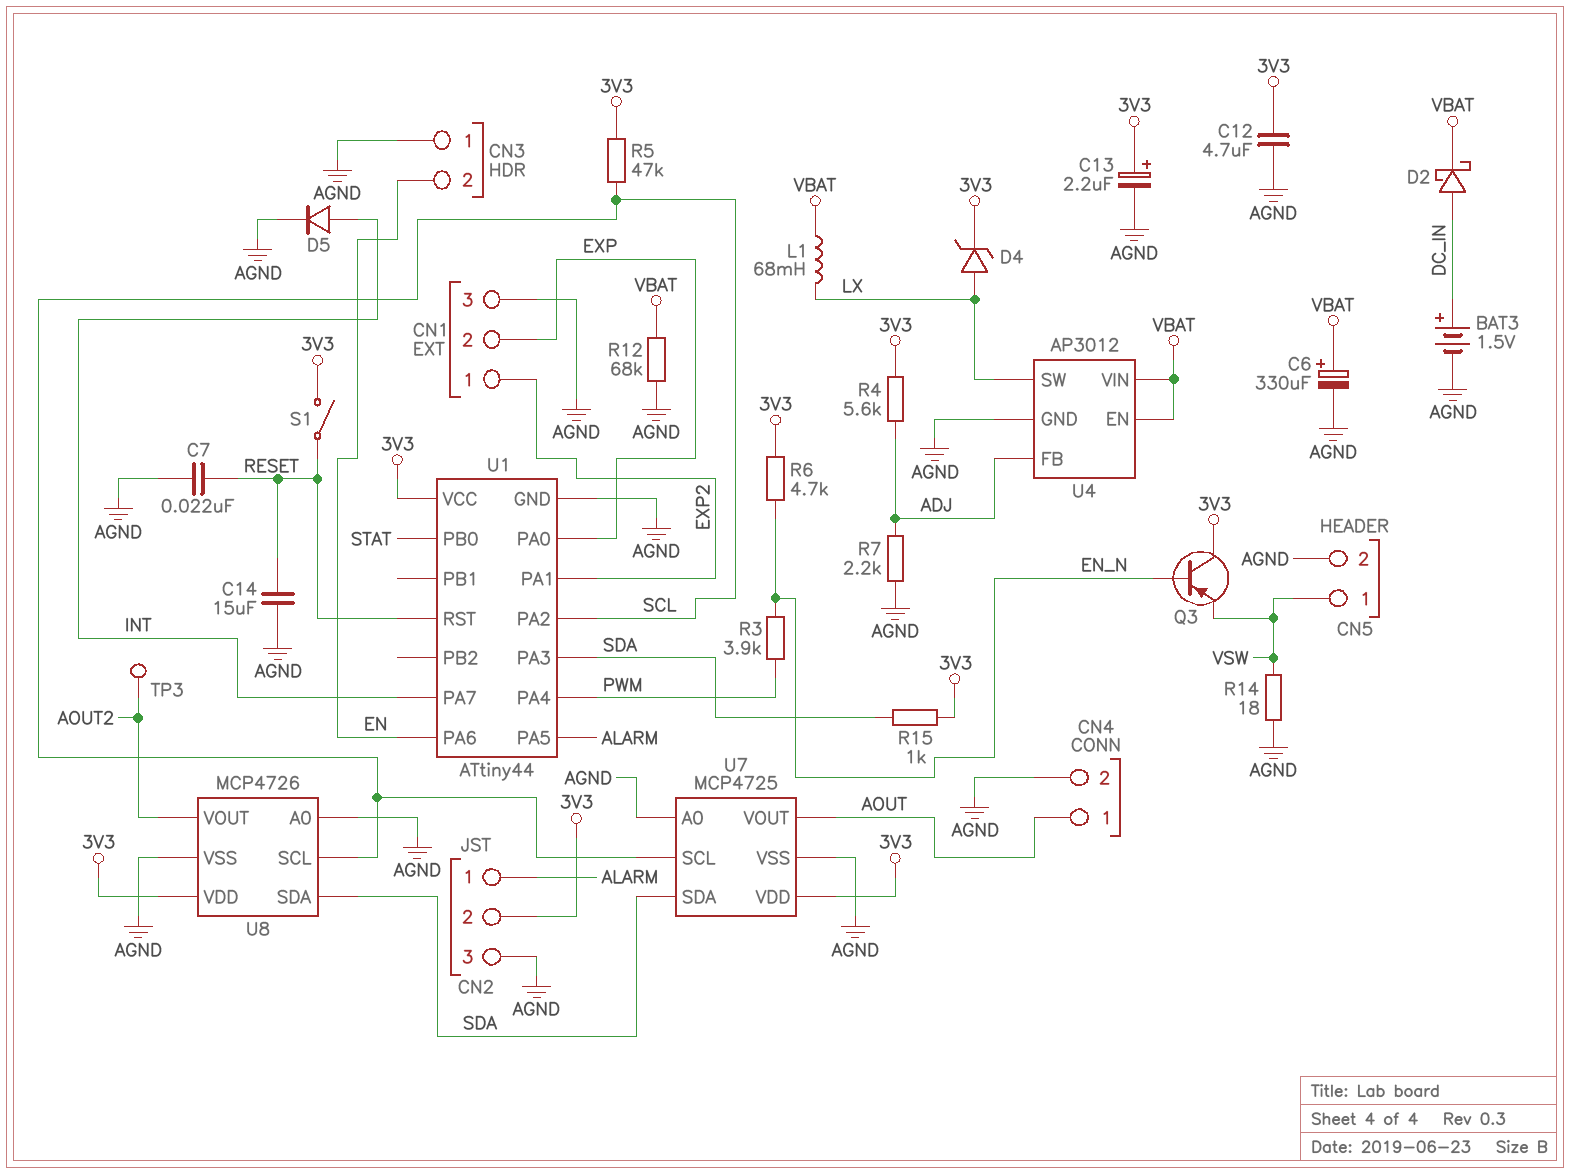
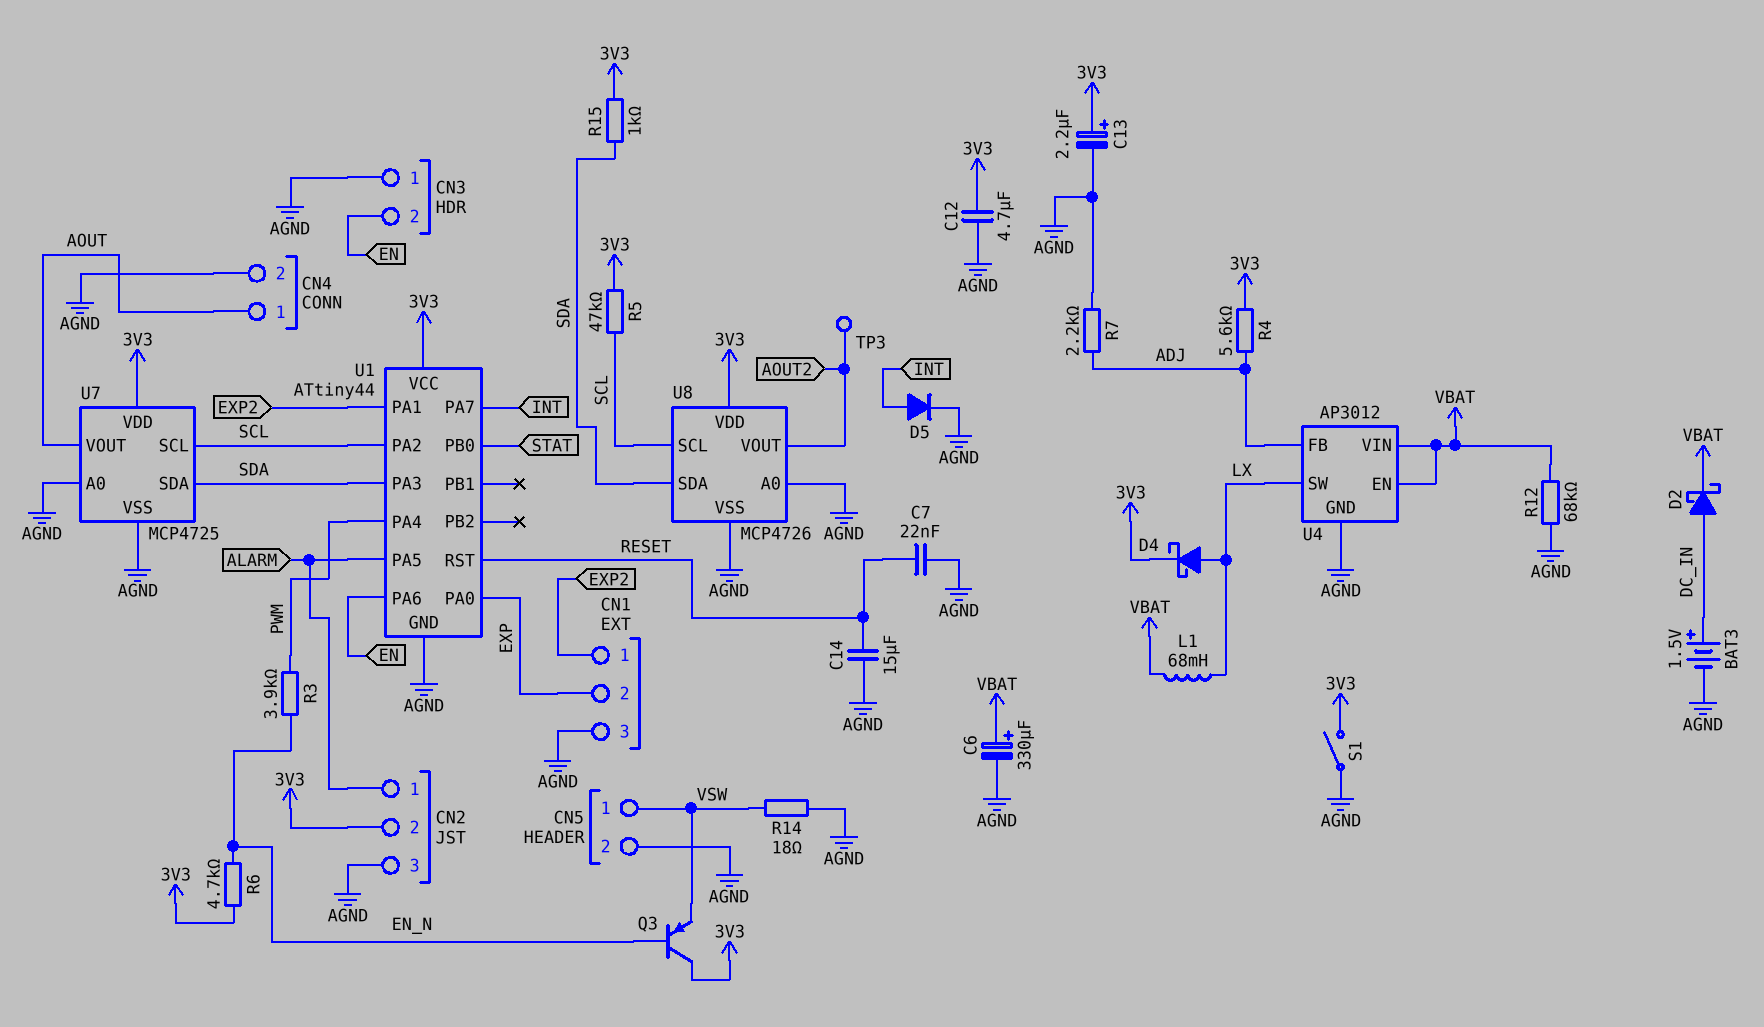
D4: zener (A LX, K 3V3) -> schottky (A LX, K 3V3)
S1: switch (3V3, RESET) -> switch (3V3, AGND)

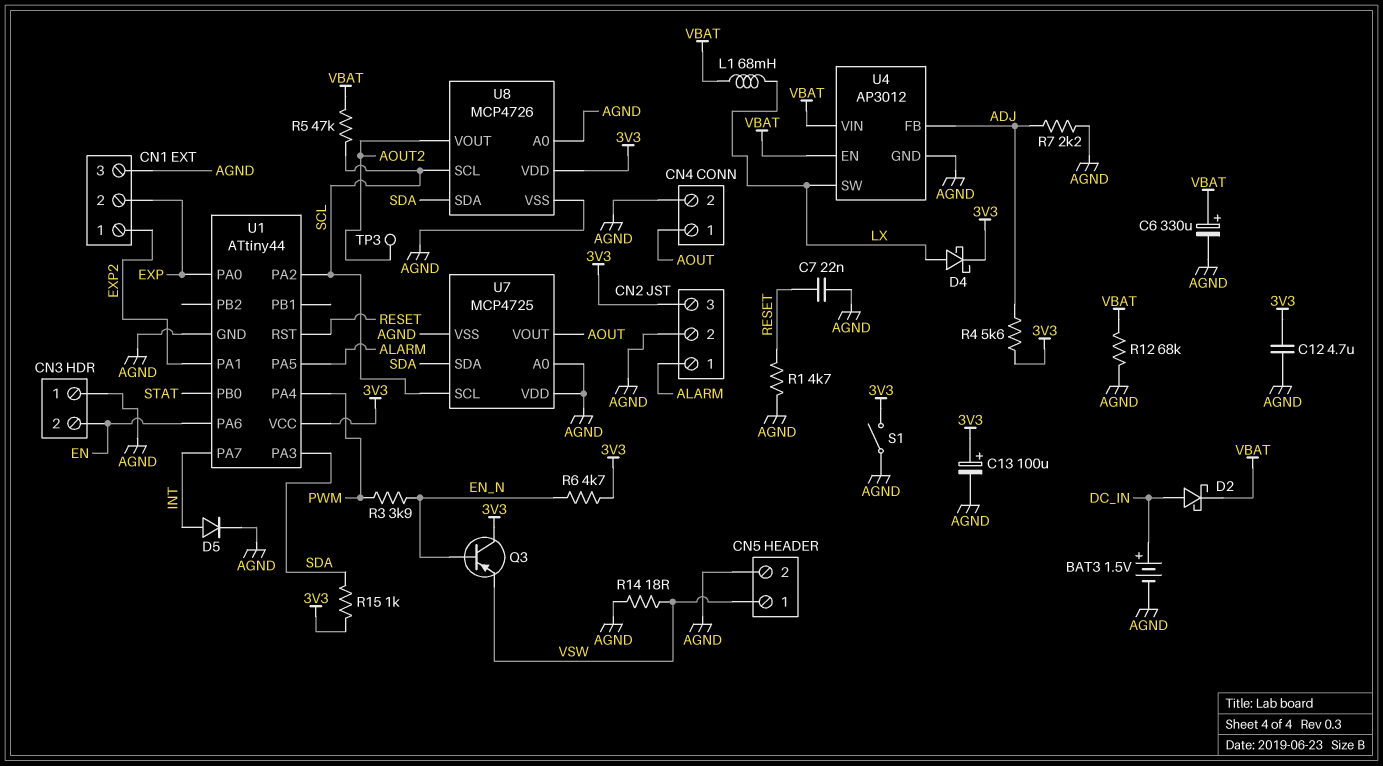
C13: 2.2uF (plus 3V3, minus AGND) -> 100uF (plus 3V3, minus AGND)
C14: 15uF (AGND, RESET) -> none
CN2 pin 2: 3V3 -> AGND
CN2 pin 3: AGND -> 3V3
R1: none -> 4.7k (AGND, RESET)
R5: 47k (3V3, SCL) -> 47k (SCL, VBAT)
U7 pin VDD: 3V3 -> AGND

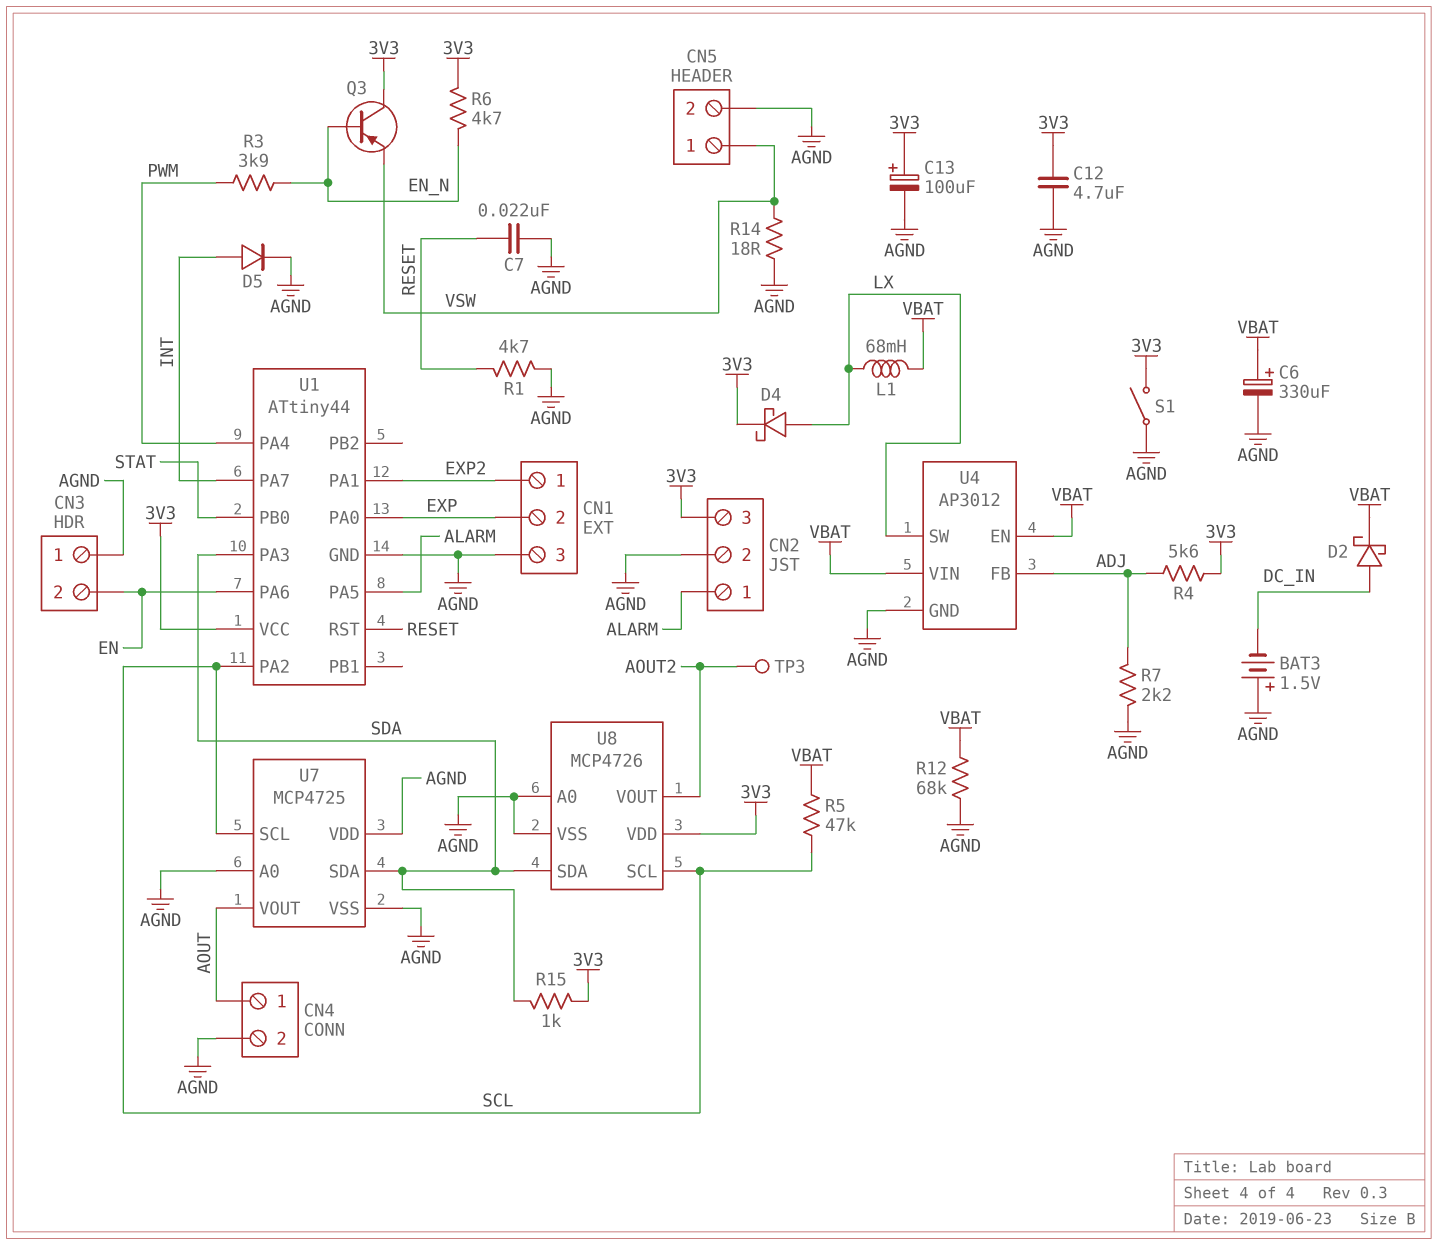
BAT3: 1.5V (plus DC_IN, minus AGND) -> 1.5V (plus AGND, minus DC_IN)

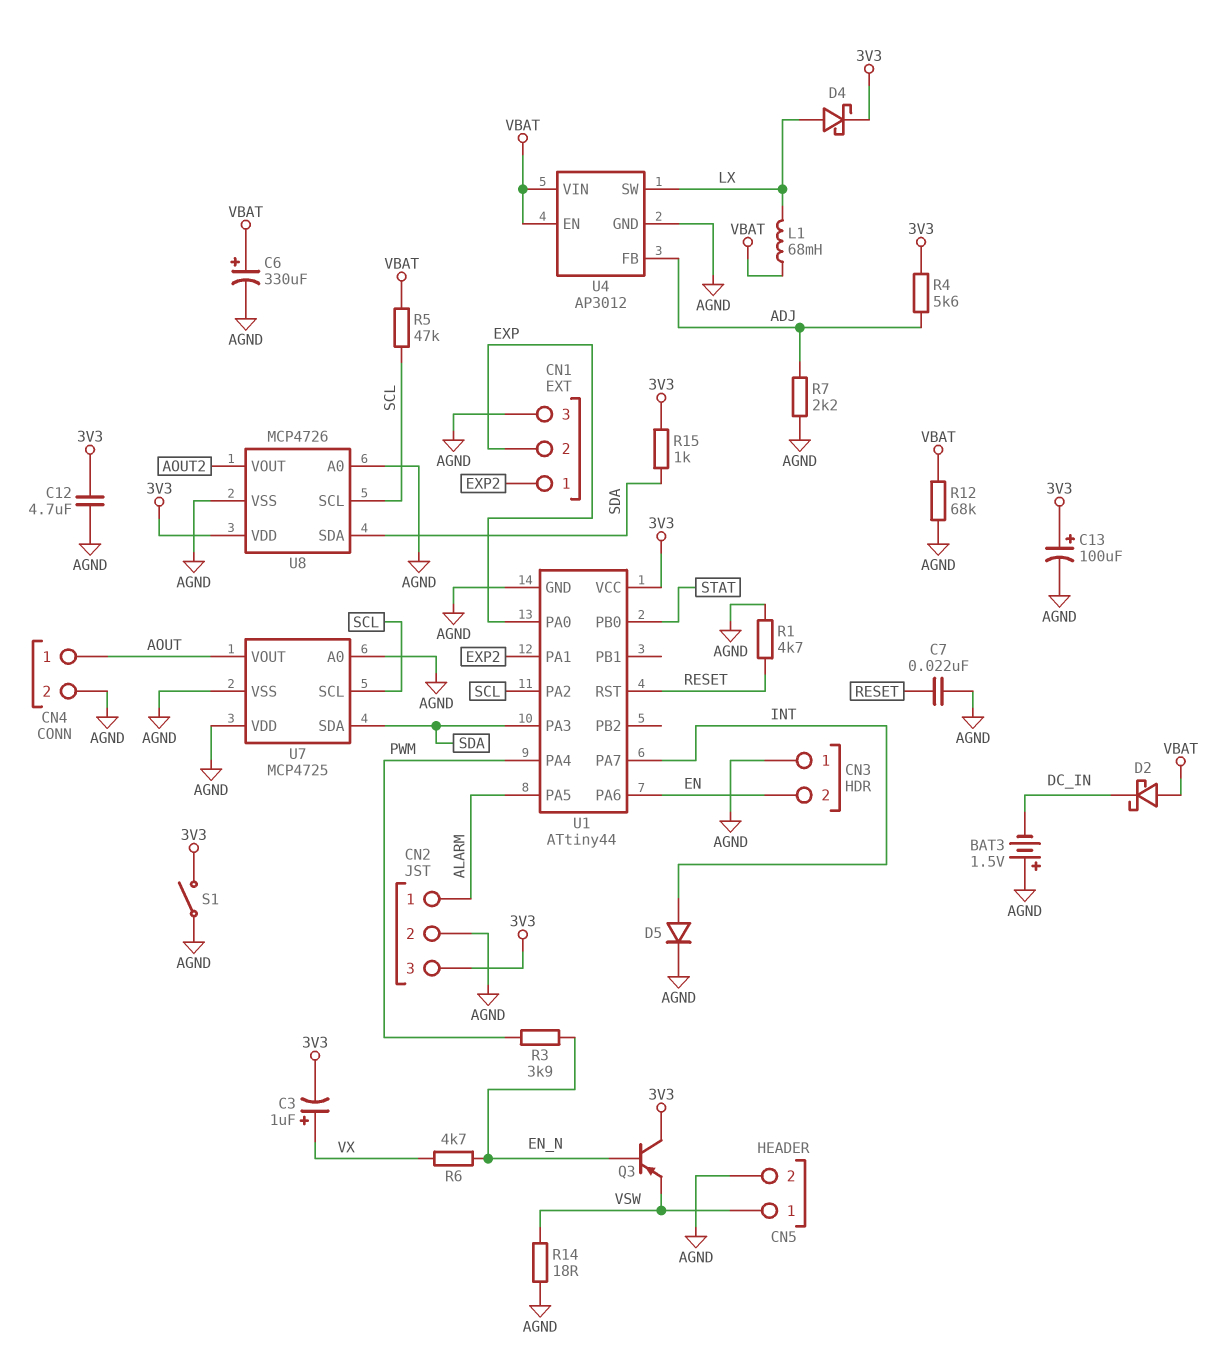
C3: none -> 1uF (plus VX, minus 3V3)
D2: schottky (A DC_IN, K VBAT) -> schottky (A VBAT, K DC_IN)
R6: 4.7k (3V3, EN_N) -> 4.7k (EN_N, VX)
TP3: test point (AOUT2) -> none

